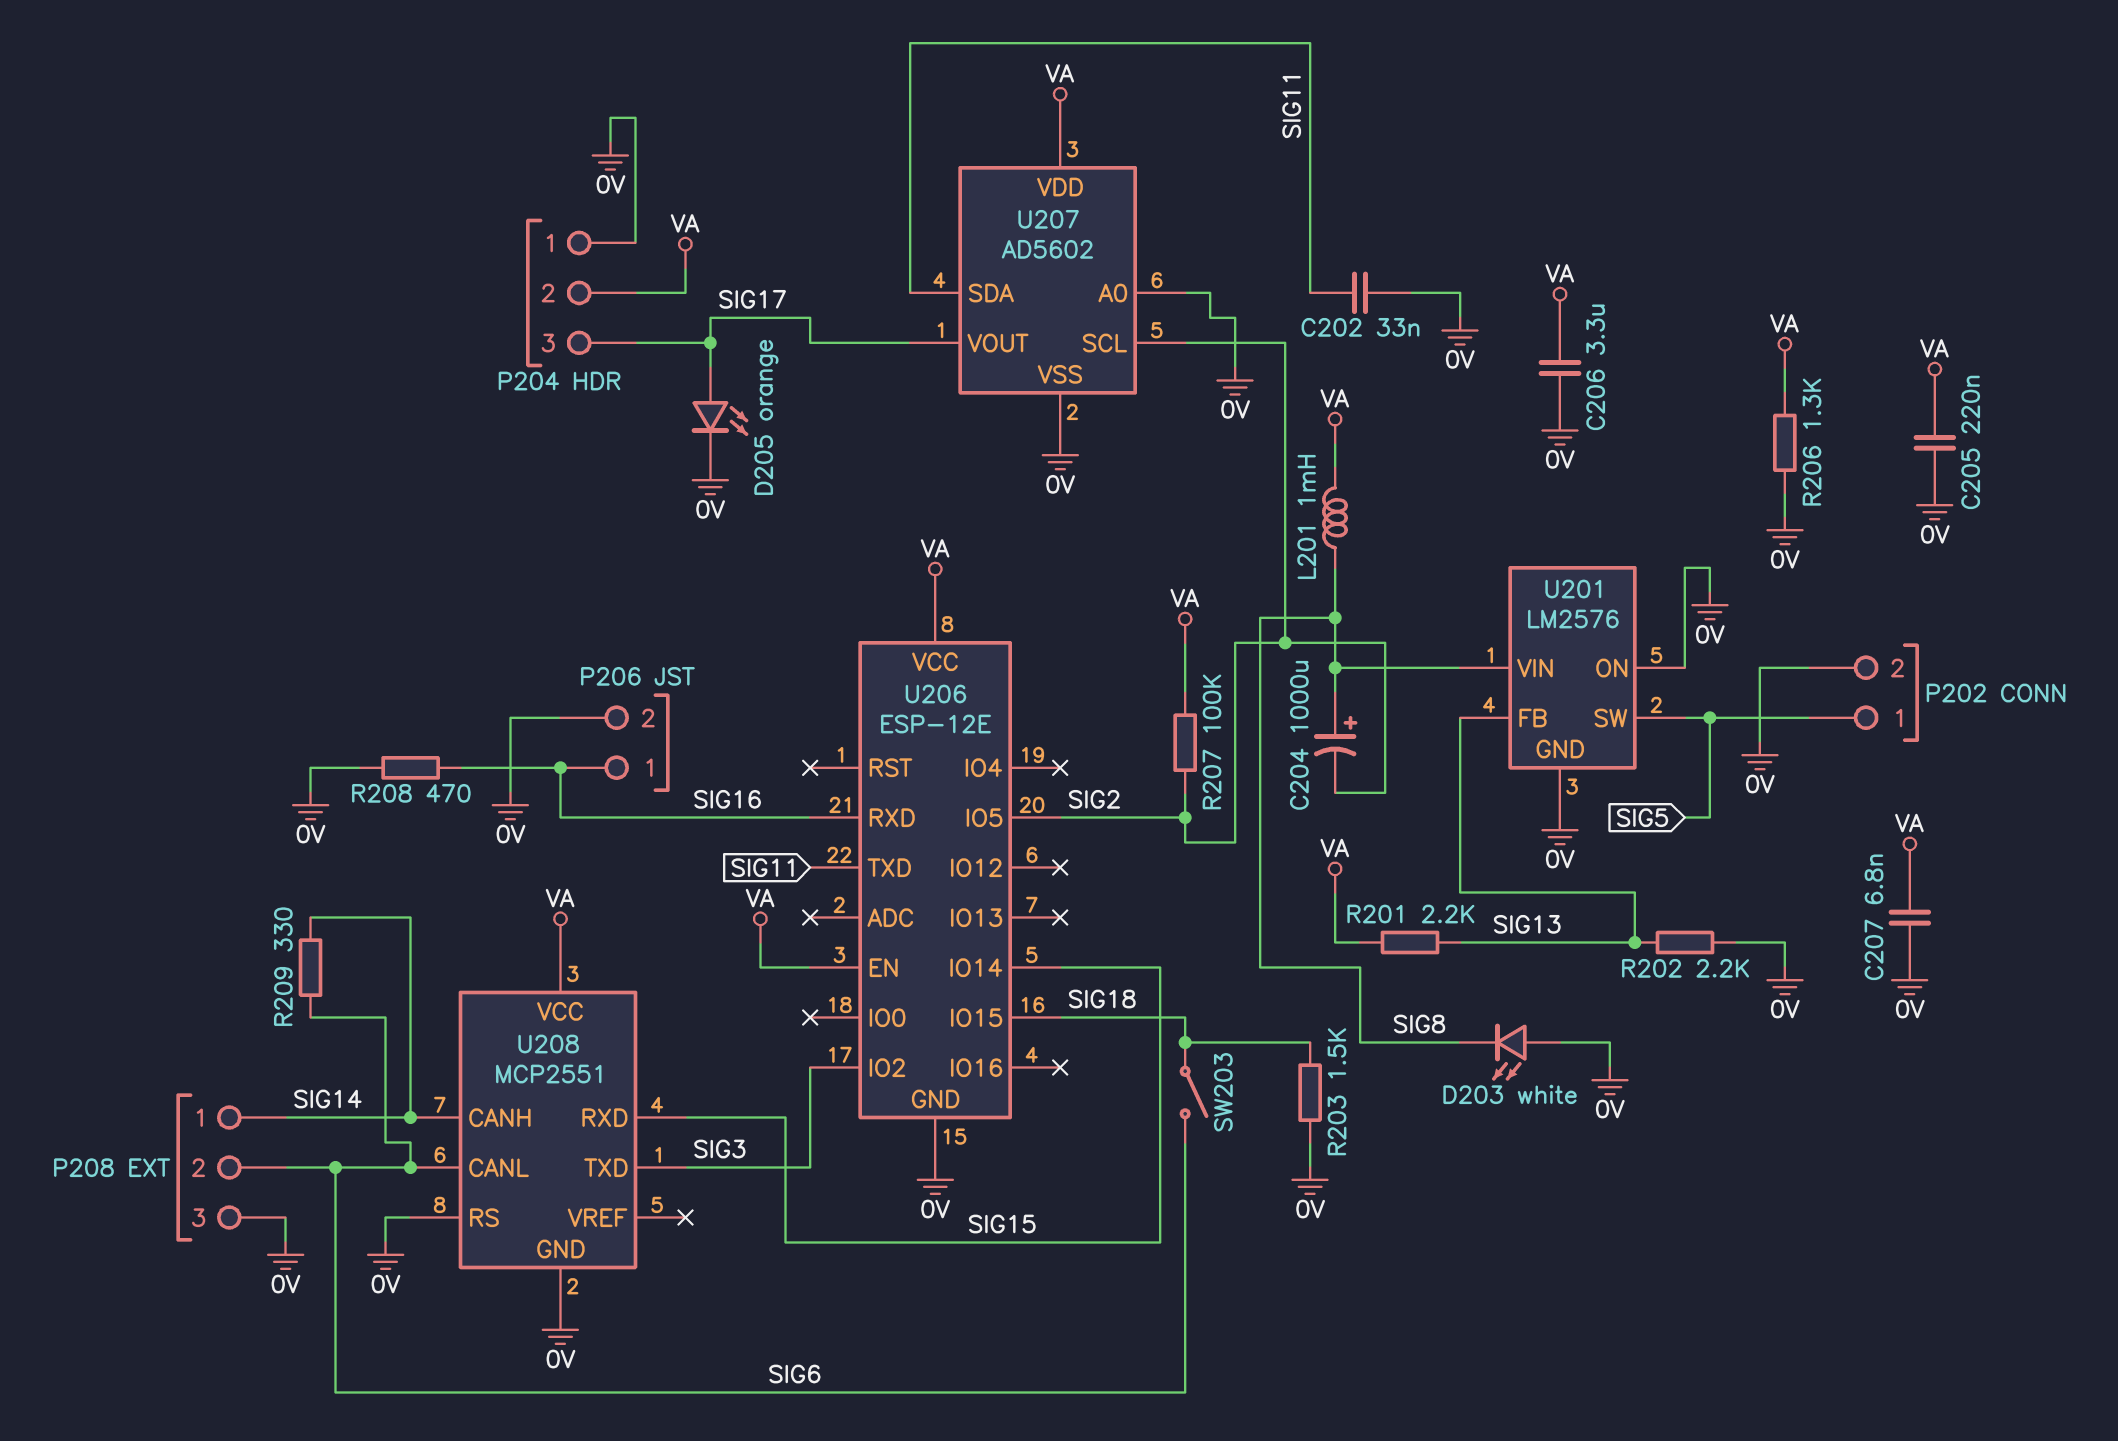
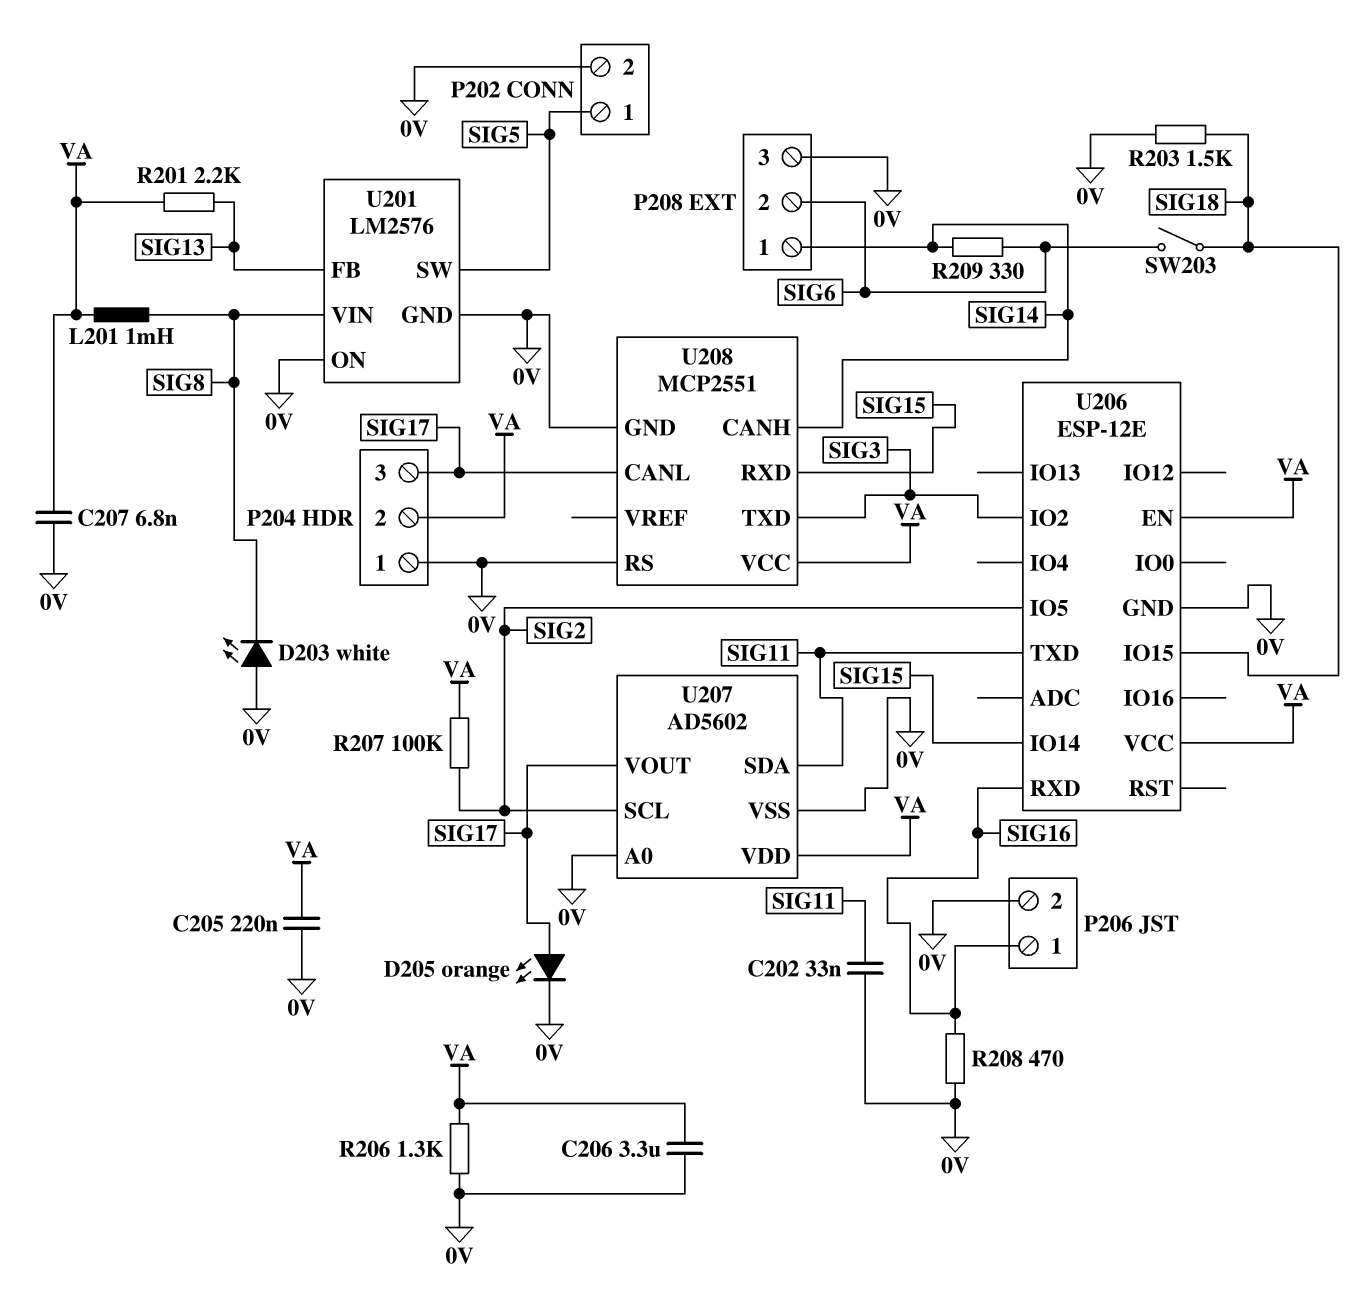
C204: 1000uF (plus SIG8, minus SIG2) -> none
R202: 2.2k (0V, SIG13) -> none
U208 pin CANL: SIG6 -> SIG17

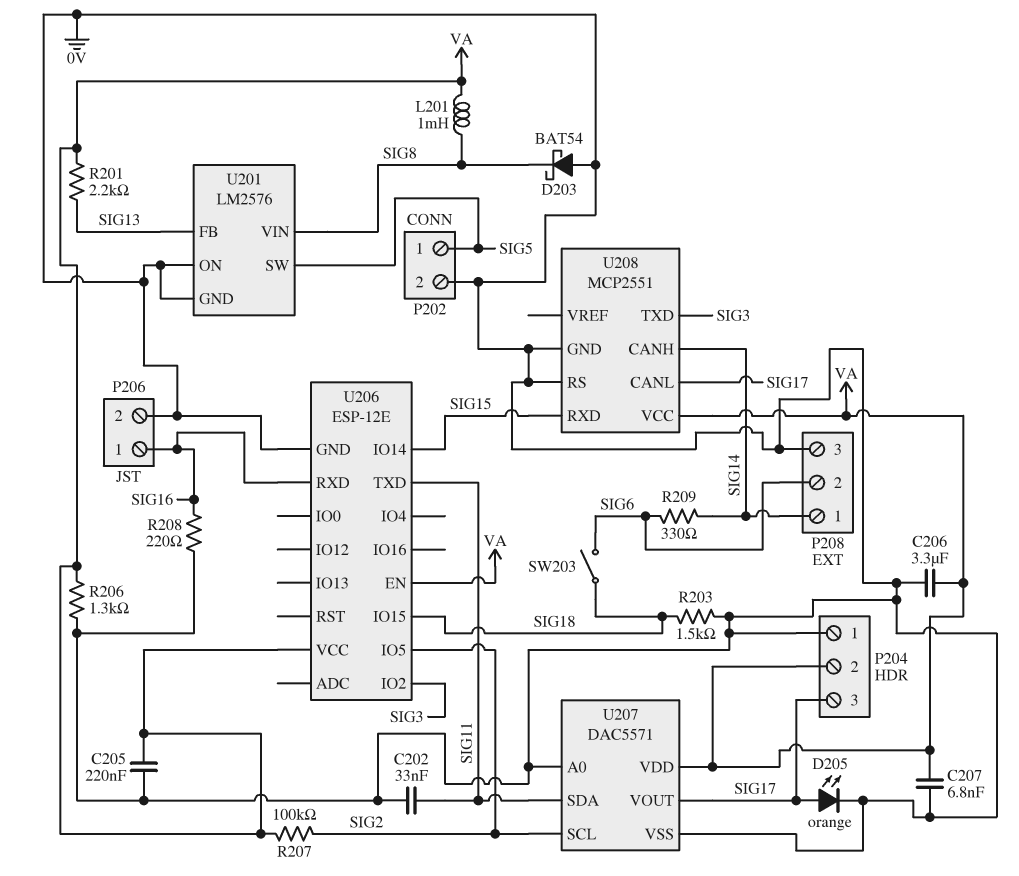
D203: LED white (A 0V, K SIG8) -> schottky BAT54 (A 0V, K SIG8)
R208: 470 (0V, SIG16) -> 220 (0V, SIG16)
U207: AD5602 -> DAC5571

